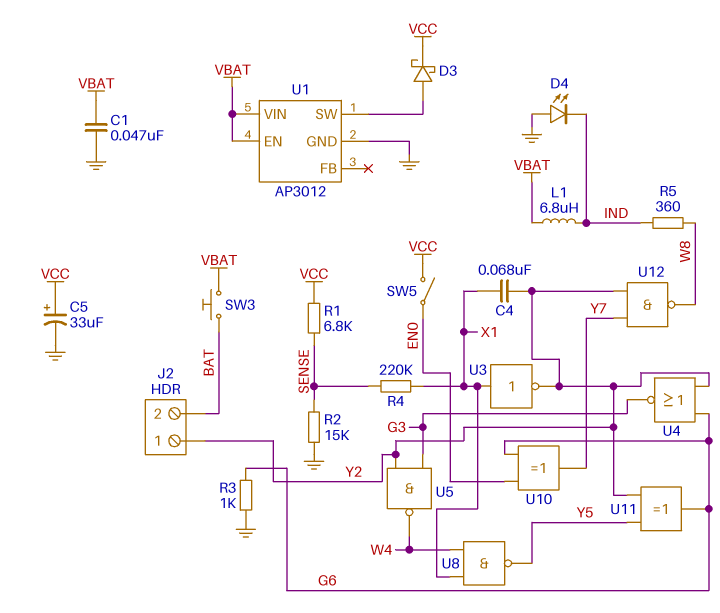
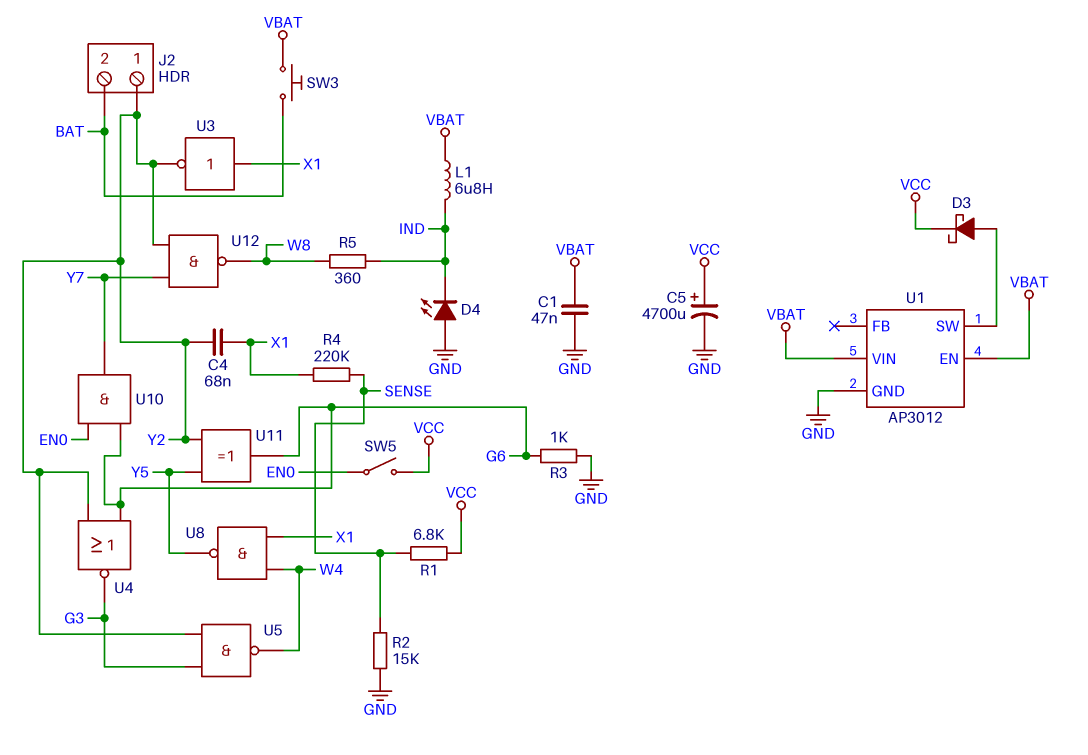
C5: 33uF (plus VCC, minus GND) -> 4700uF (plus VCC, minus GND)
U10: XOR (in EN0, in G6, out Y7) -> AND (in EN0, in G6, out Y7)

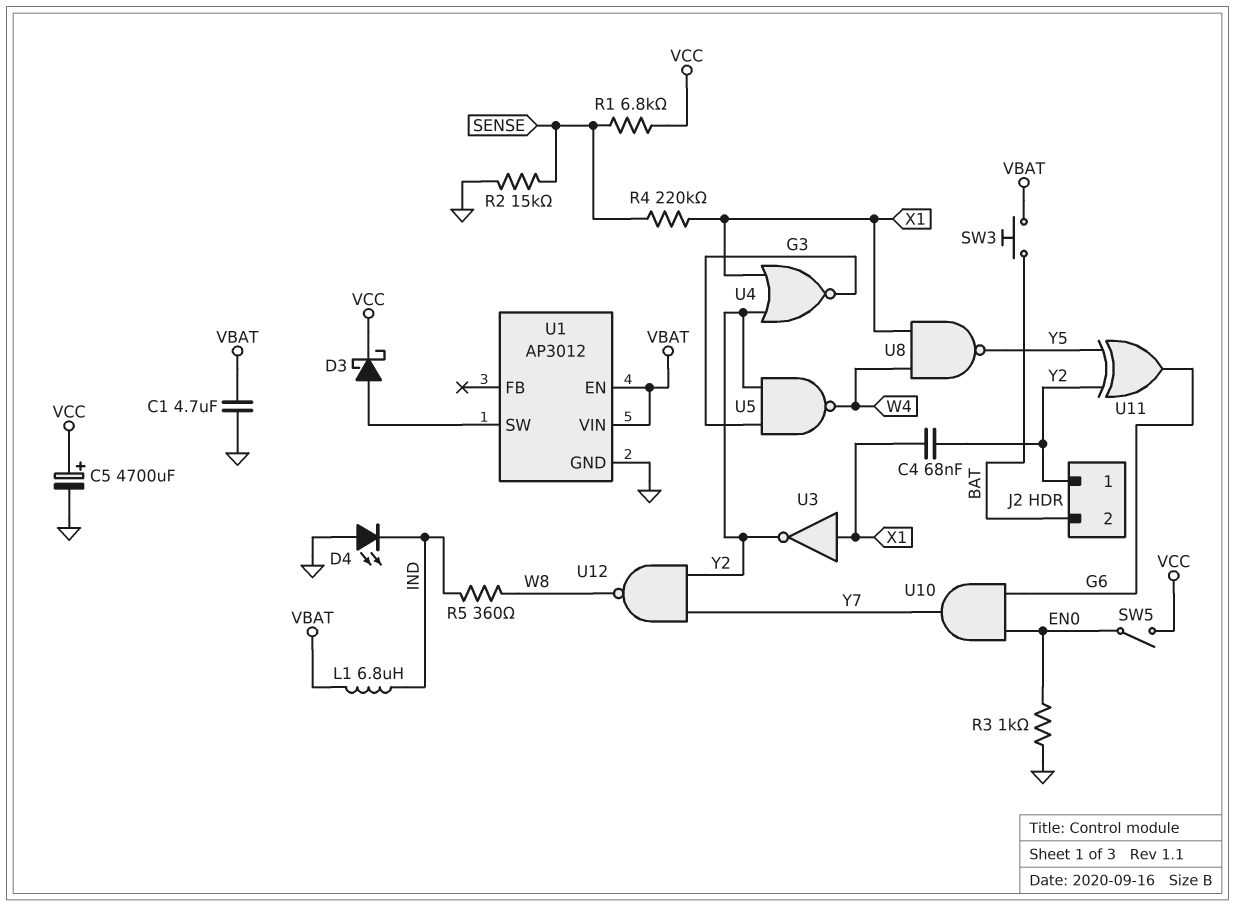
C1: 47nF (GND, VBAT) -> 4.7uF (GND, VBAT)
R3: 1k (G6, GND) -> 1k (EN0, GND)
U4: NOR (in G6, in Y2, out G3) -> NOR (in X1, in Y2, out G3)

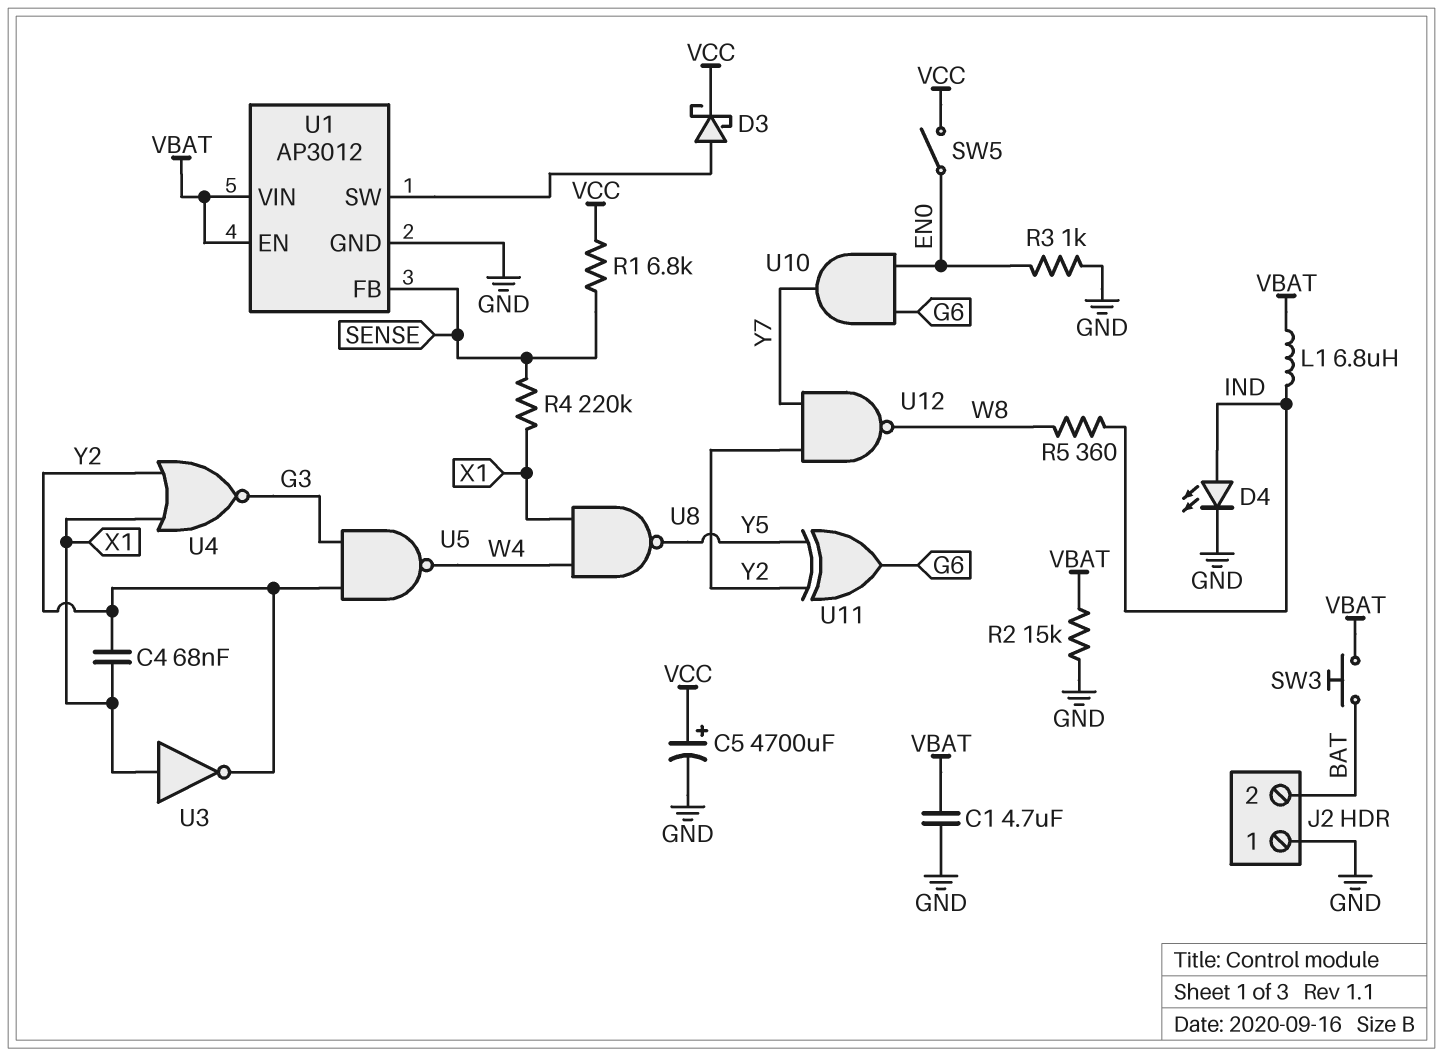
D4: LED (A GND, K IND) -> LED (A IND, K GND)
J2 pin 1: Y2 -> GND
R2: 15k (GND, SENSE) -> 15k (GND, VBAT)
U1 pin FB: none -> SENSE

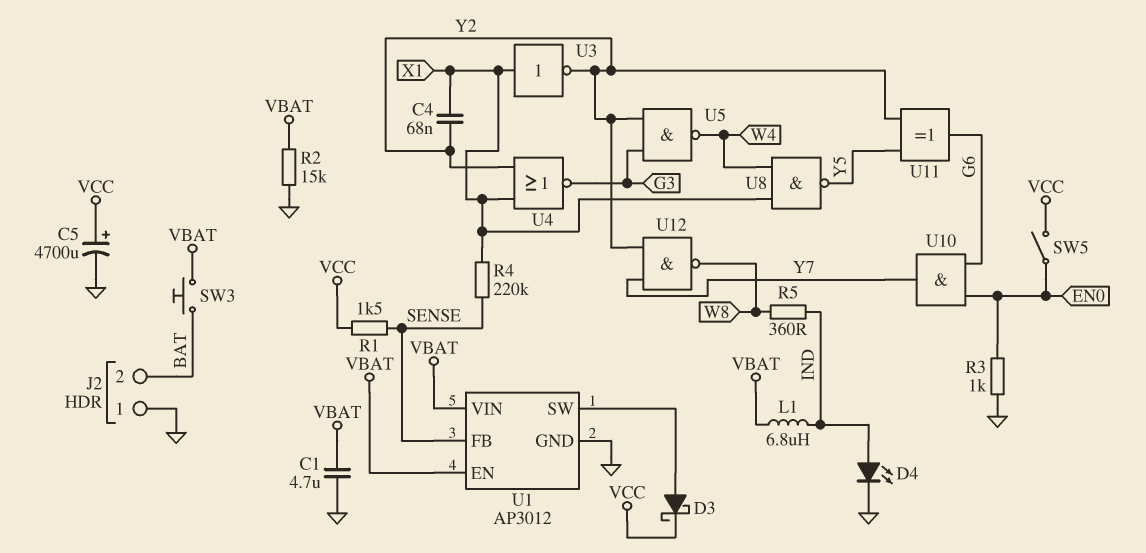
R1: 6.8k (SENSE, VCC) -> 1.5k (SENSE, VCC)

